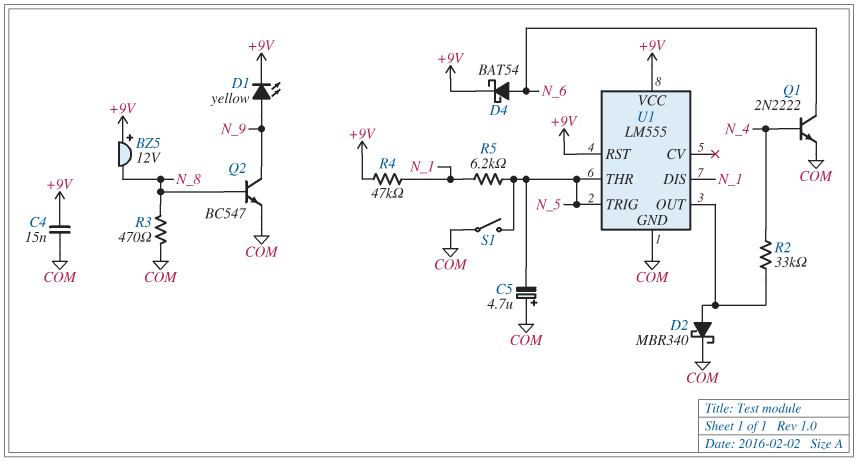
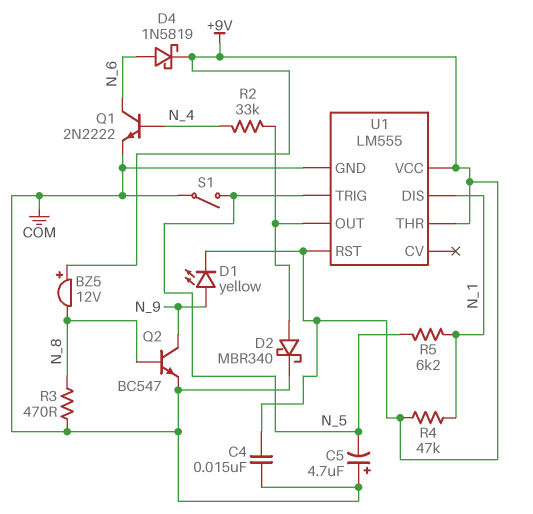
D4: schottky BAT54 (A N_6, K +9V) -> schottky 1N5819 (A N_6, K +9V)
U1 pin THR: N_5 -> +9V

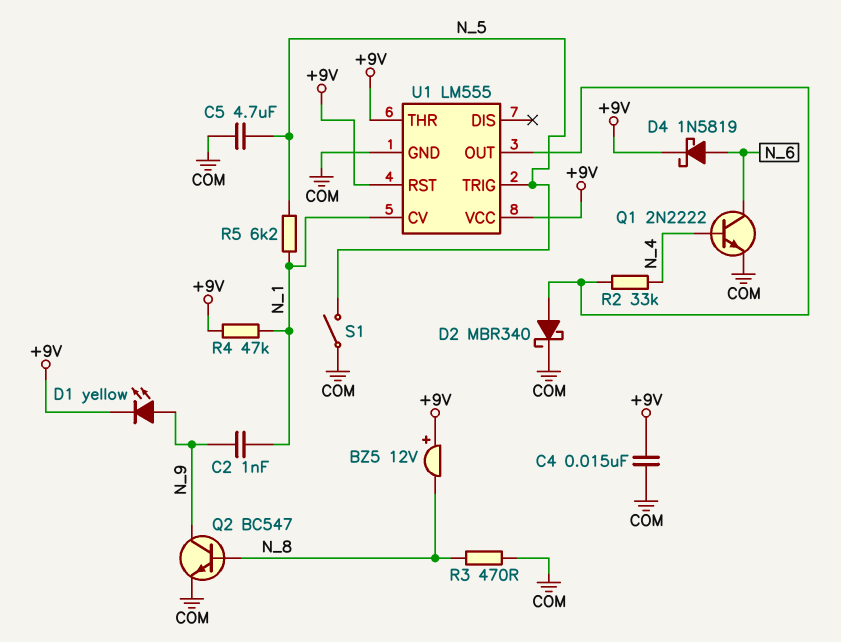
C2: none -> 1nF (N_1, N_9)
C5: 4.7uF (plus COM, minus N_5) -> 4.7uF (COM, N_5)
U1 pin CV: none -> N_1
U1 pin DIS: N_1 -> none

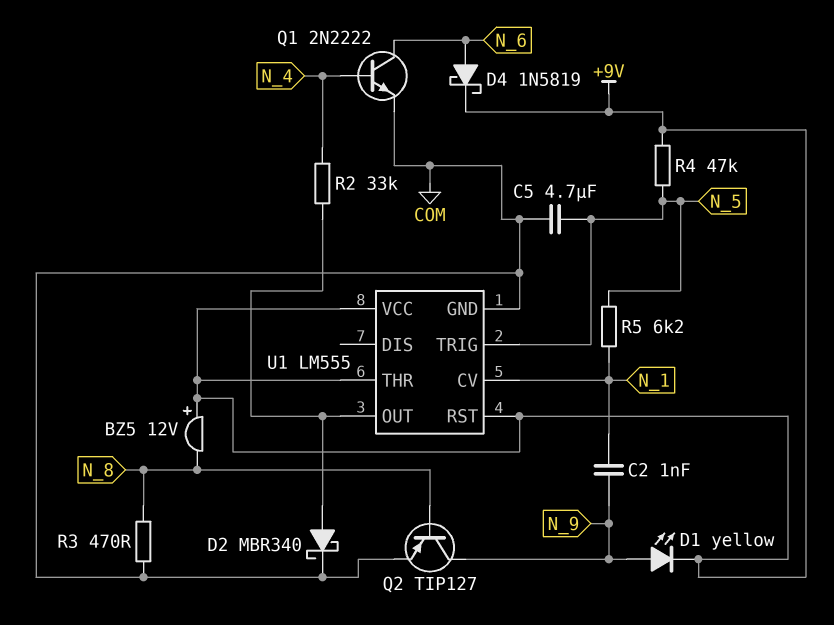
C4: 15nF (+9V, COM) -> none
Q2: NPN BC547 (B N_8, C N_9, E COM) -> PNP TIP127 (B N_8, C N_9, E COM)
R4: 47k (+9V, N_1) -> 47k (+9V, N_5)
S1: switch (COM, N_5) -> none

